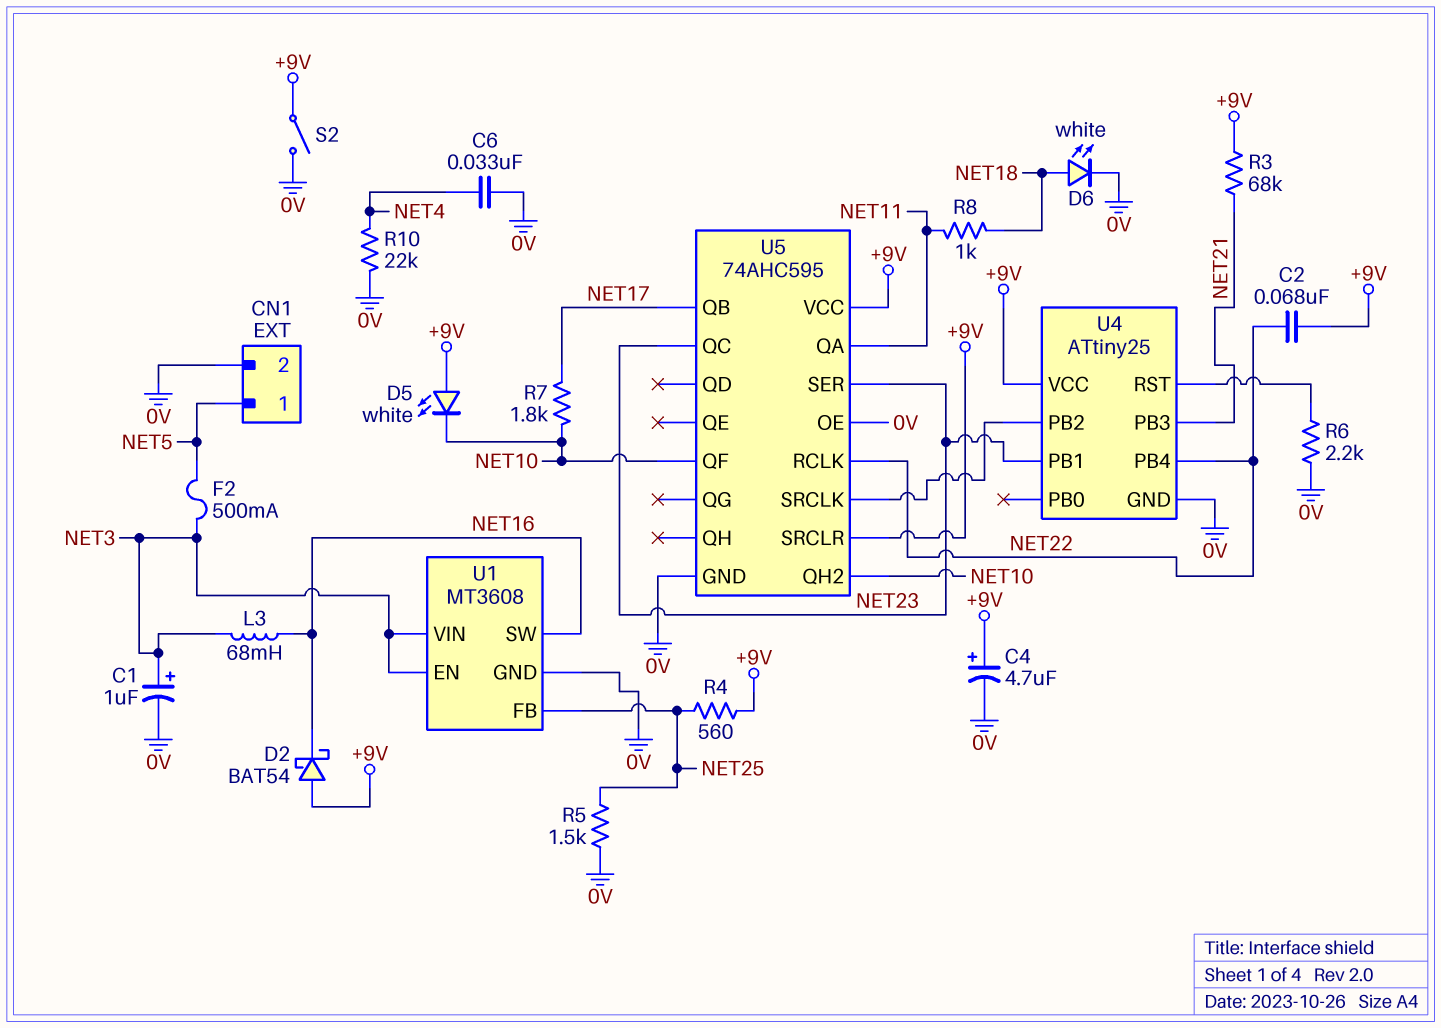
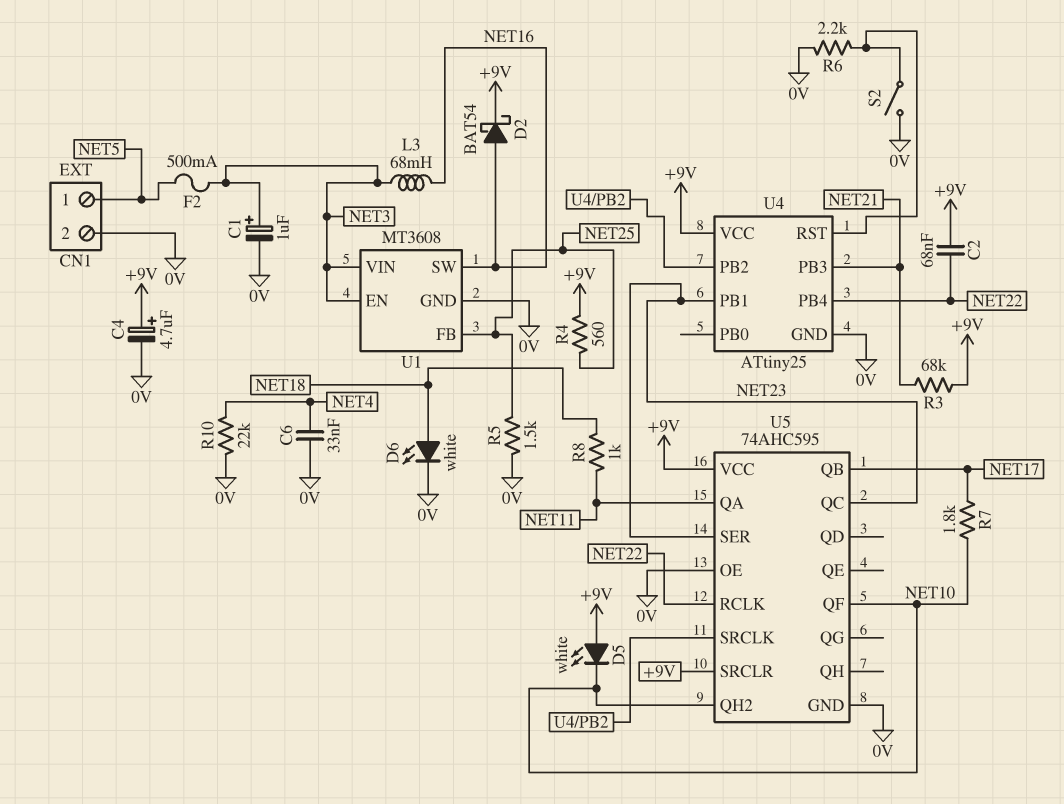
D2: schottky BAT54 (A +9V, K NET16) -> schottky BAT54 (A NET16, K +9V)
S2: switch (+9V, 0V) -> switch (0V, U4/RST)

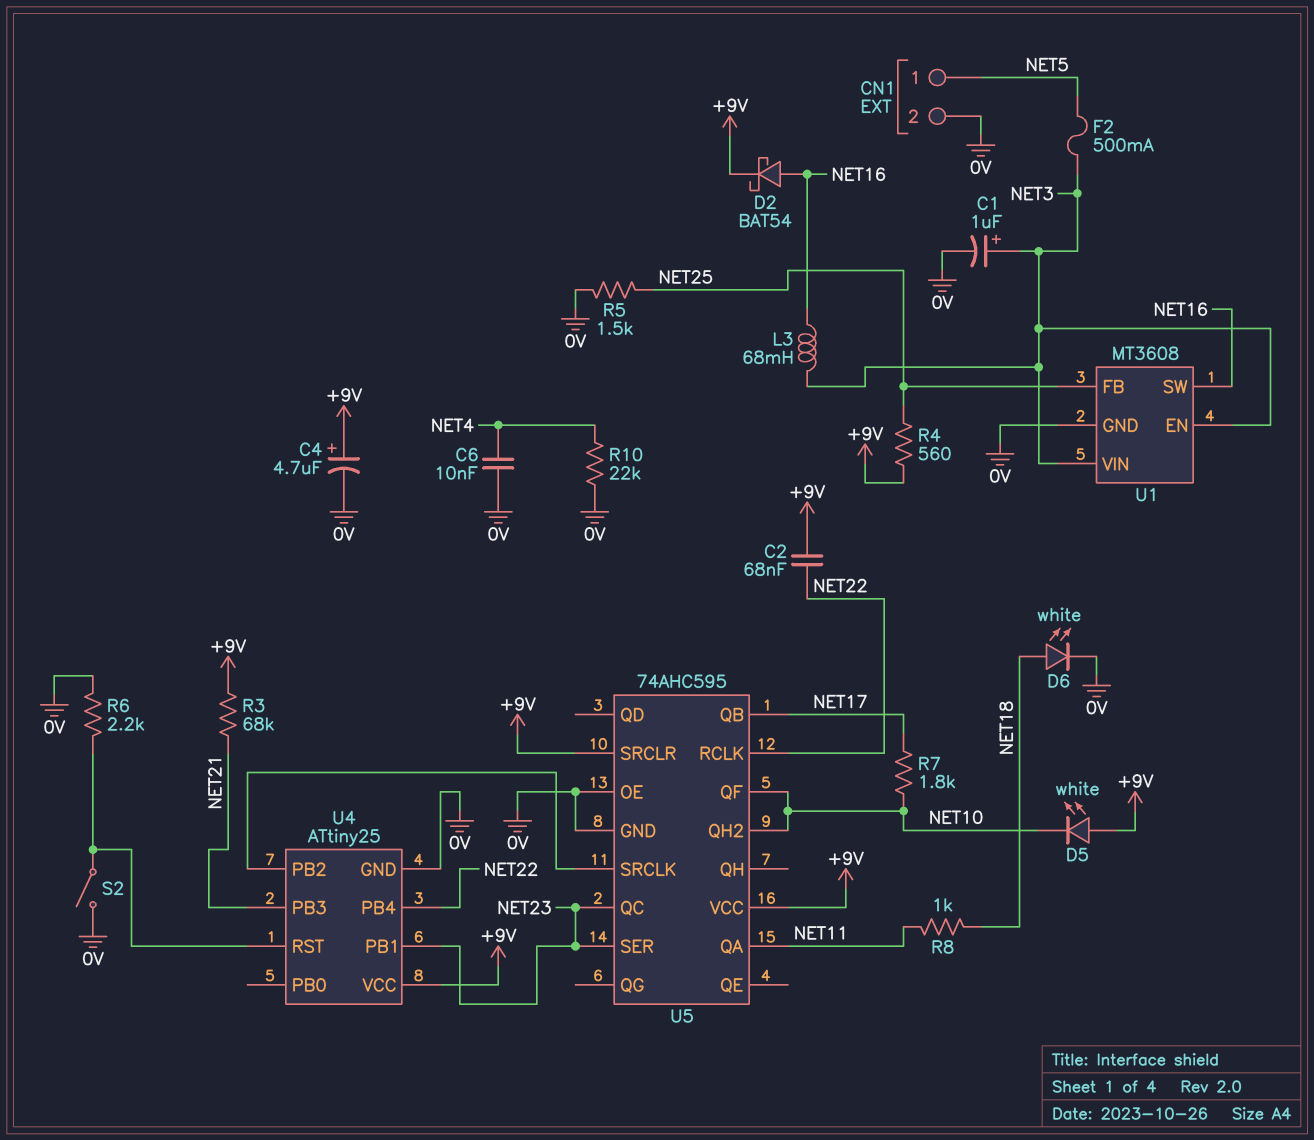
C6: 33nF (0V, NET4) -> 10nF (0V, NET4)

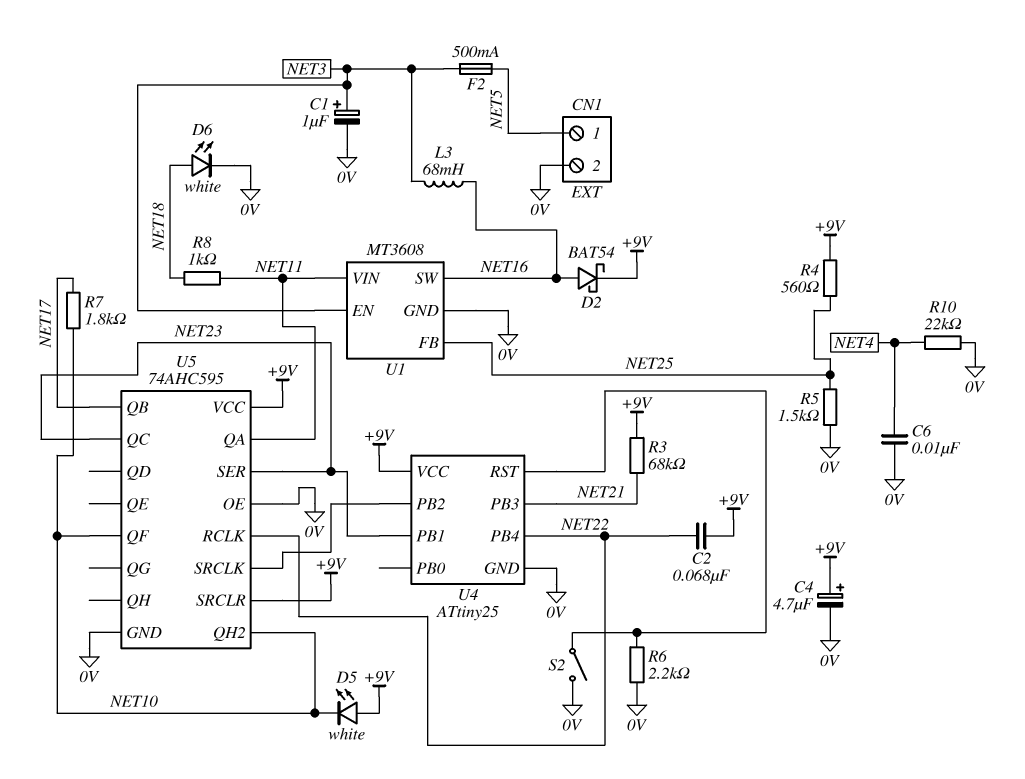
U1 pin VIN: NET3 -> NET11

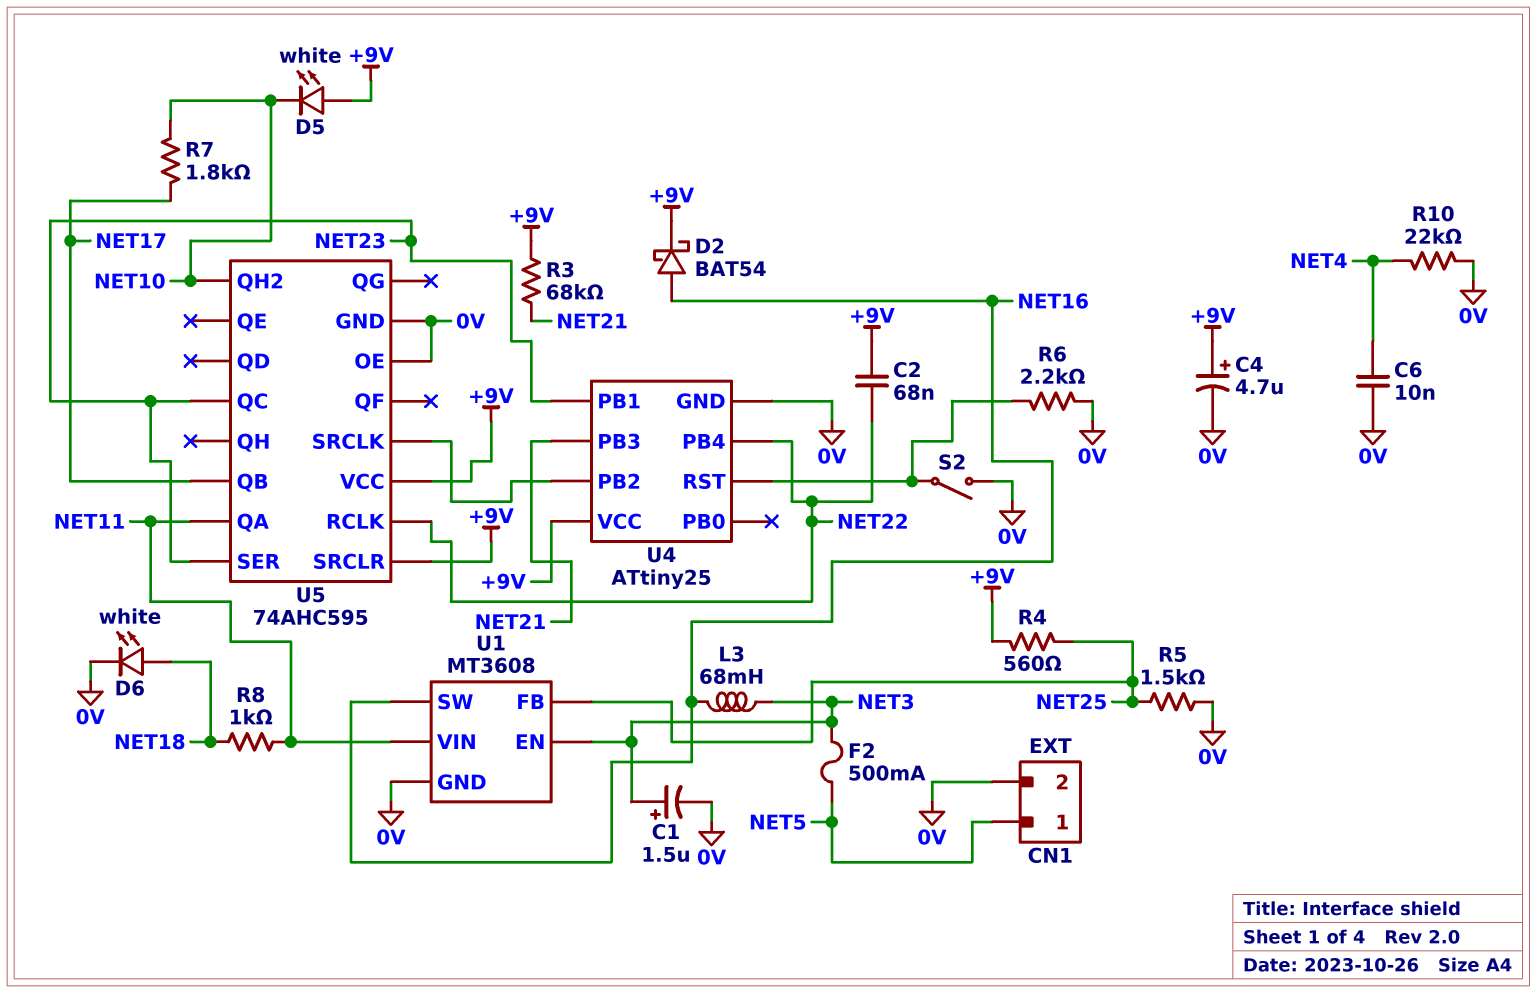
C1: 1uF (plus NET3, minus 0V) -> 1.5uF (plus NET3, minus 0V)
U5 pin QF: NET10 -> none

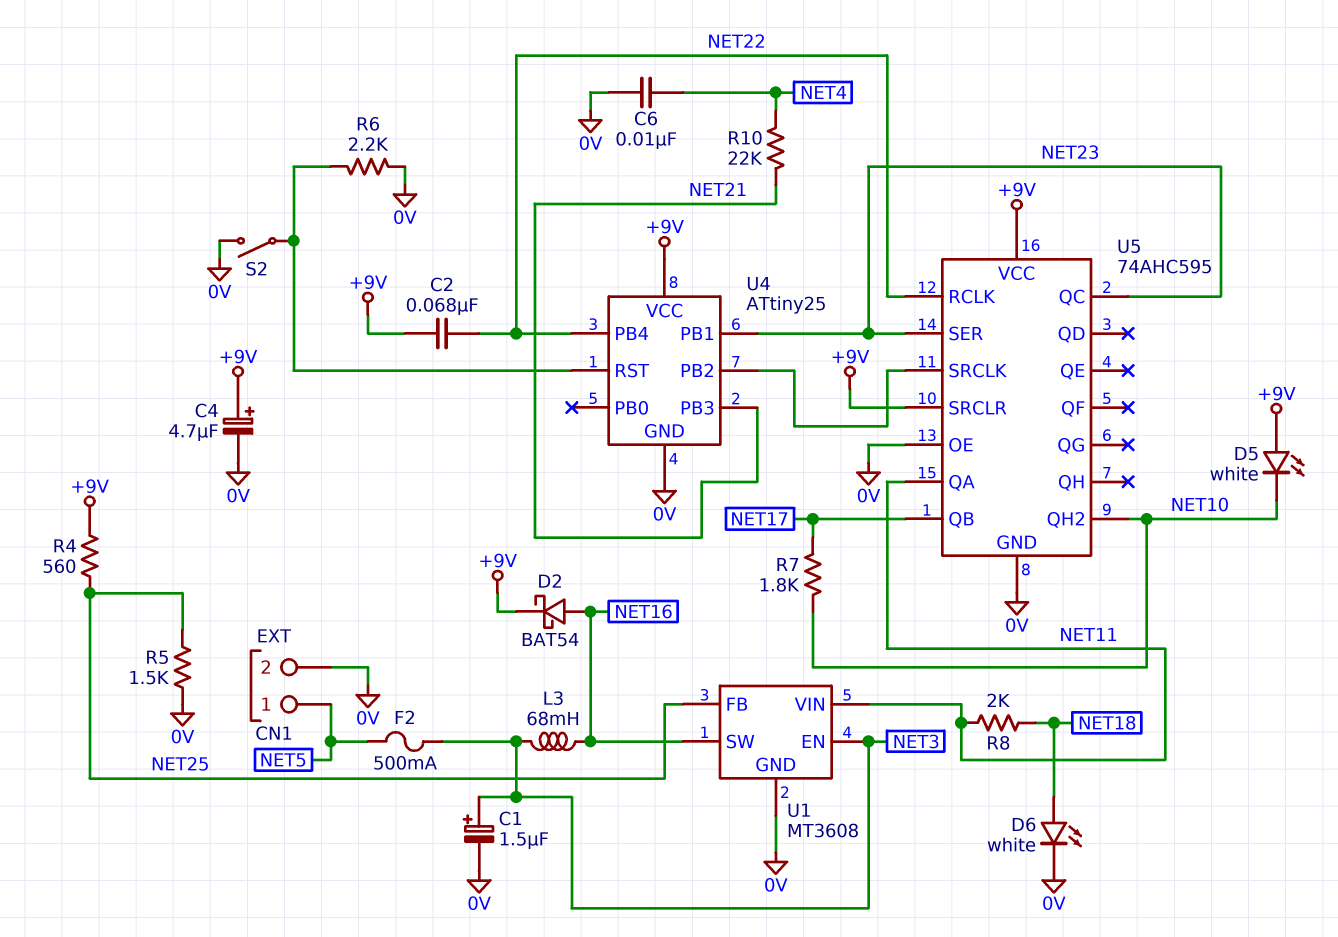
R3: 68k (+9V, NET21) -> none
R8: 1k (NET11, NET18) -> 2k (NET11, NET18)
R10: 22k (0V, NET4) -> 22k (NET4, NET21)

